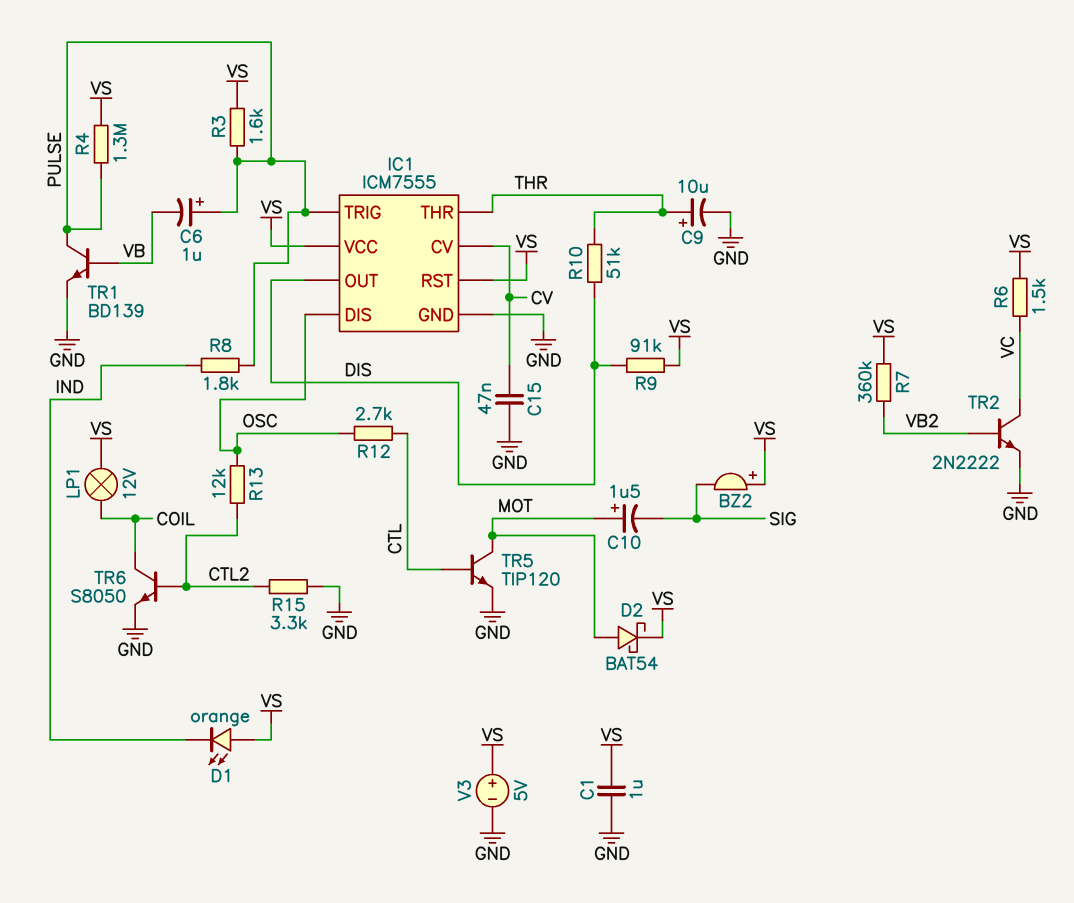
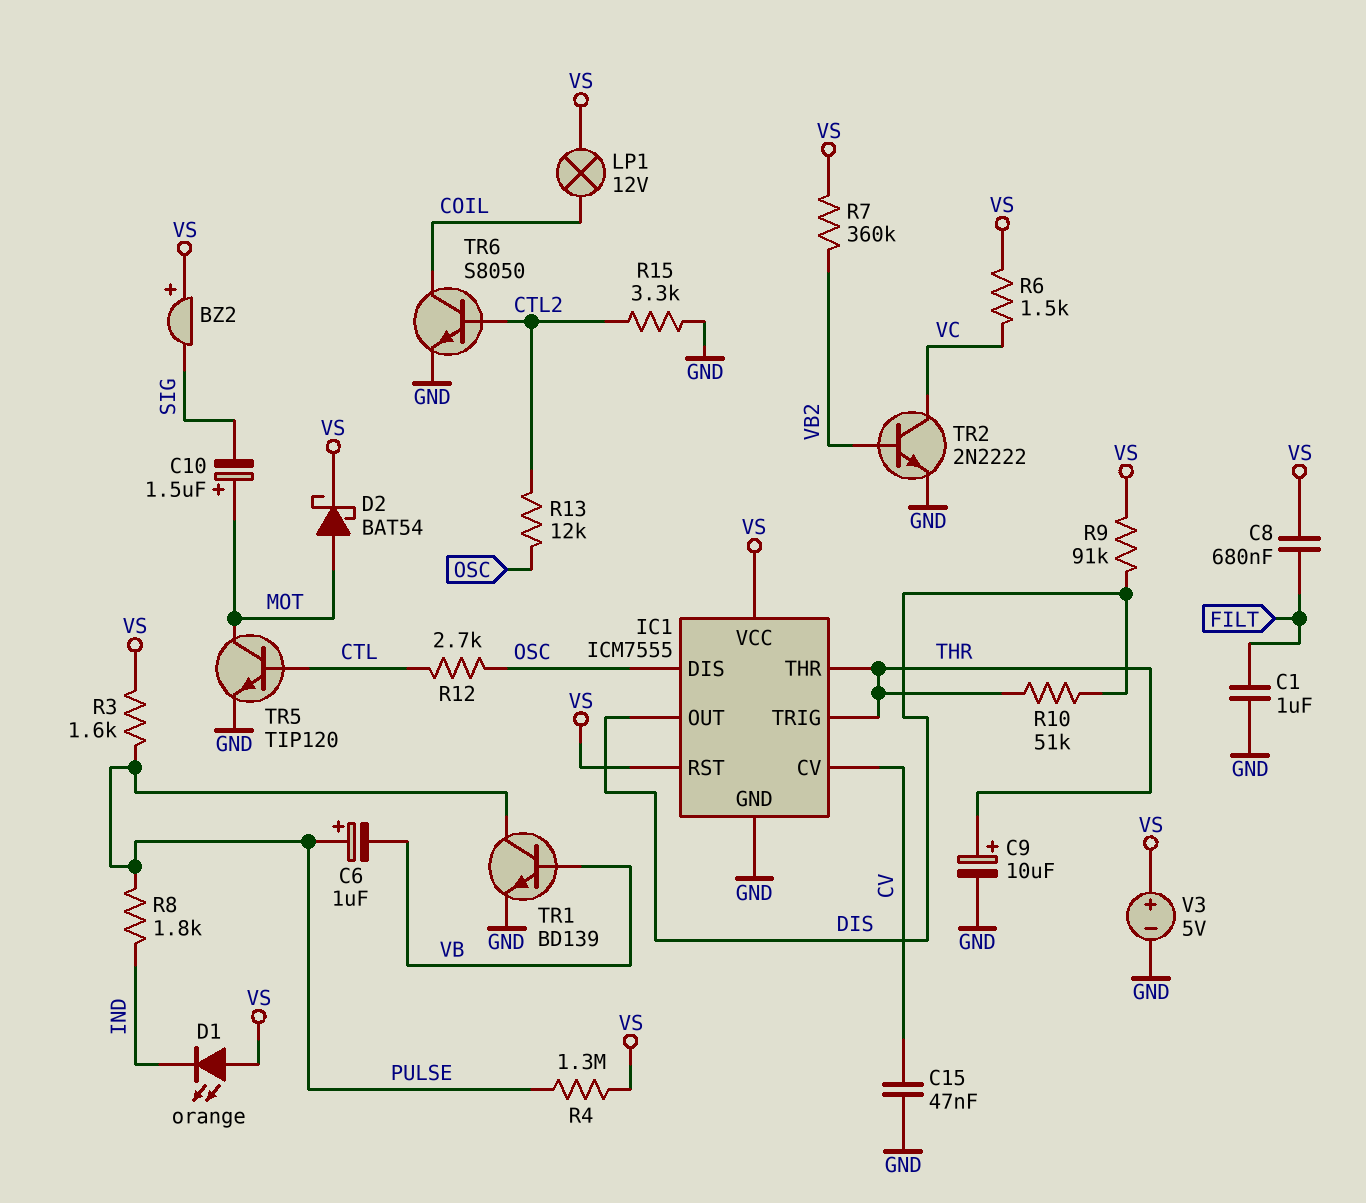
C1: 1uF (GND, VS) -> 1uF (FILT, GND)
C8: none -> 680nF (FILT, VS)
IC1 pin TRIG: PULSE -> THR

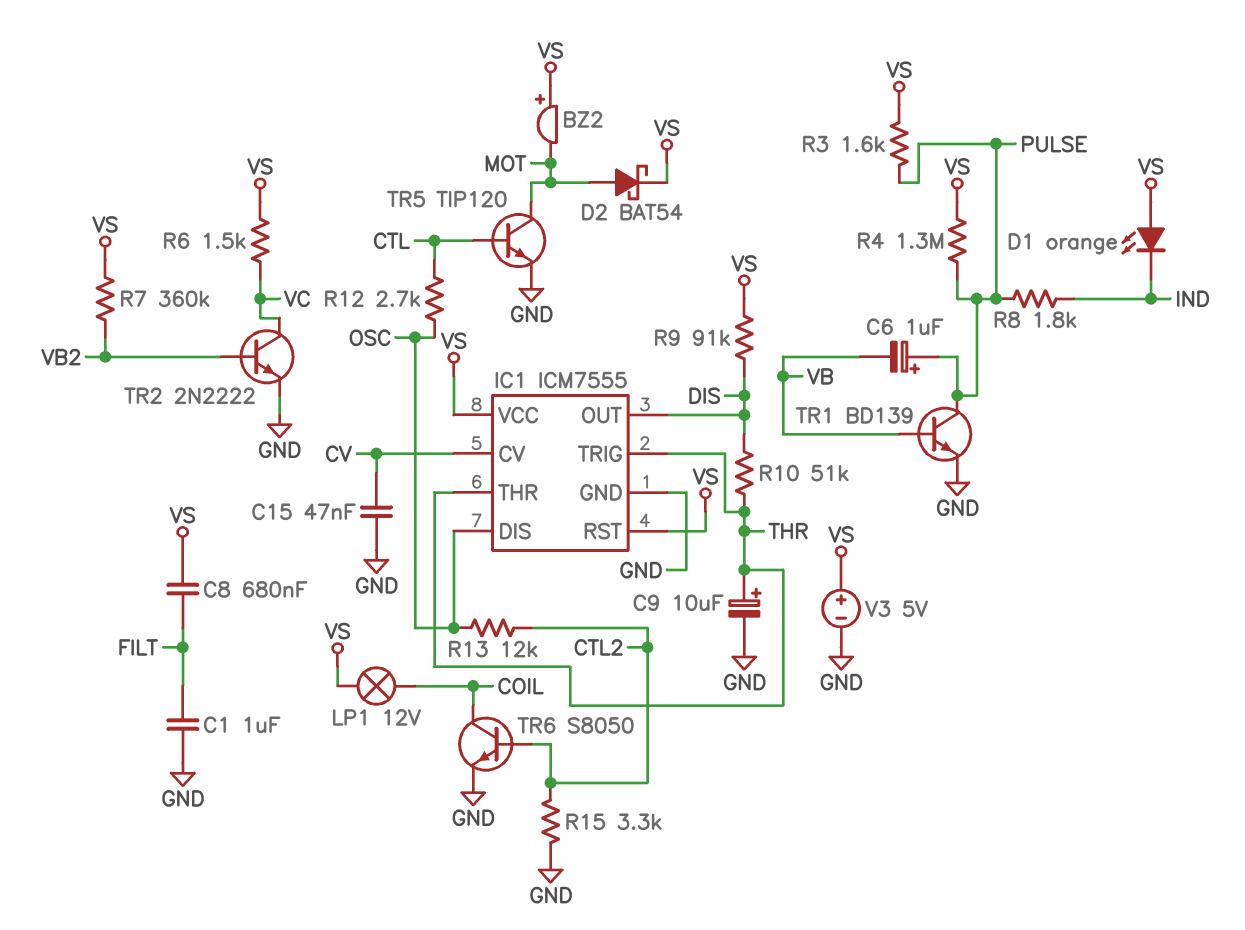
BZ2: buzzer (plus VS, minus SIG) -> buzzer (plus VS, minus MOT)
C10: 1.5uF (plus MOT, minus SIG) -> none

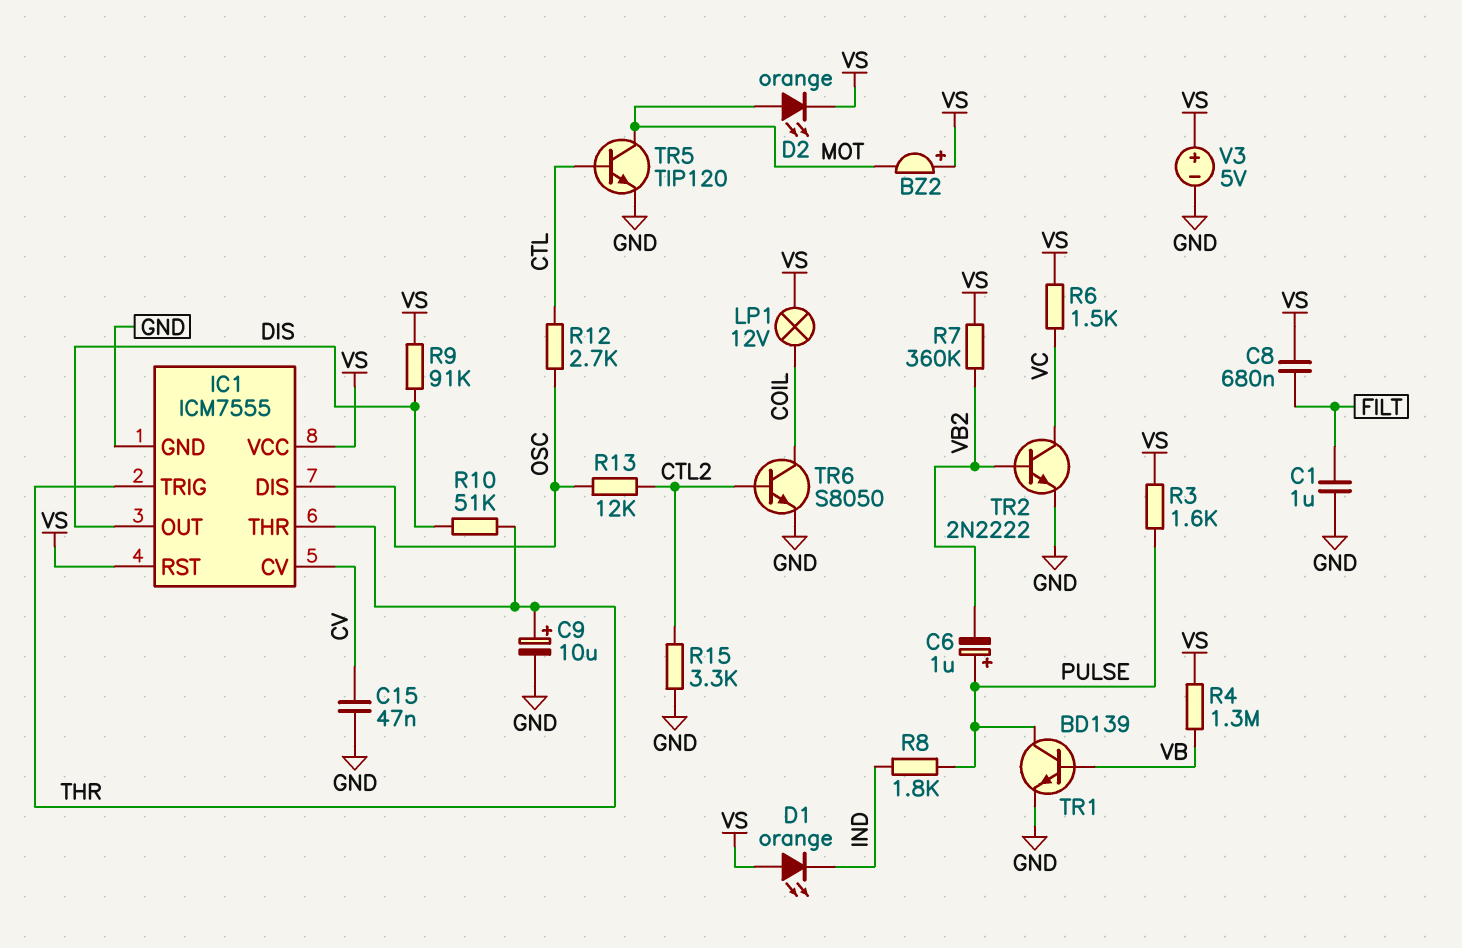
C6: 1uF (plus PULSE, minus VB) -> 1uF (plus PULSE, minus VB2)
D2: schottky BAT54 (A MOT, K VS) -> LED orange (A MOT, K VS)
R4: 1.3M (PULSE, VS) -> 1.3M (VB, VS)

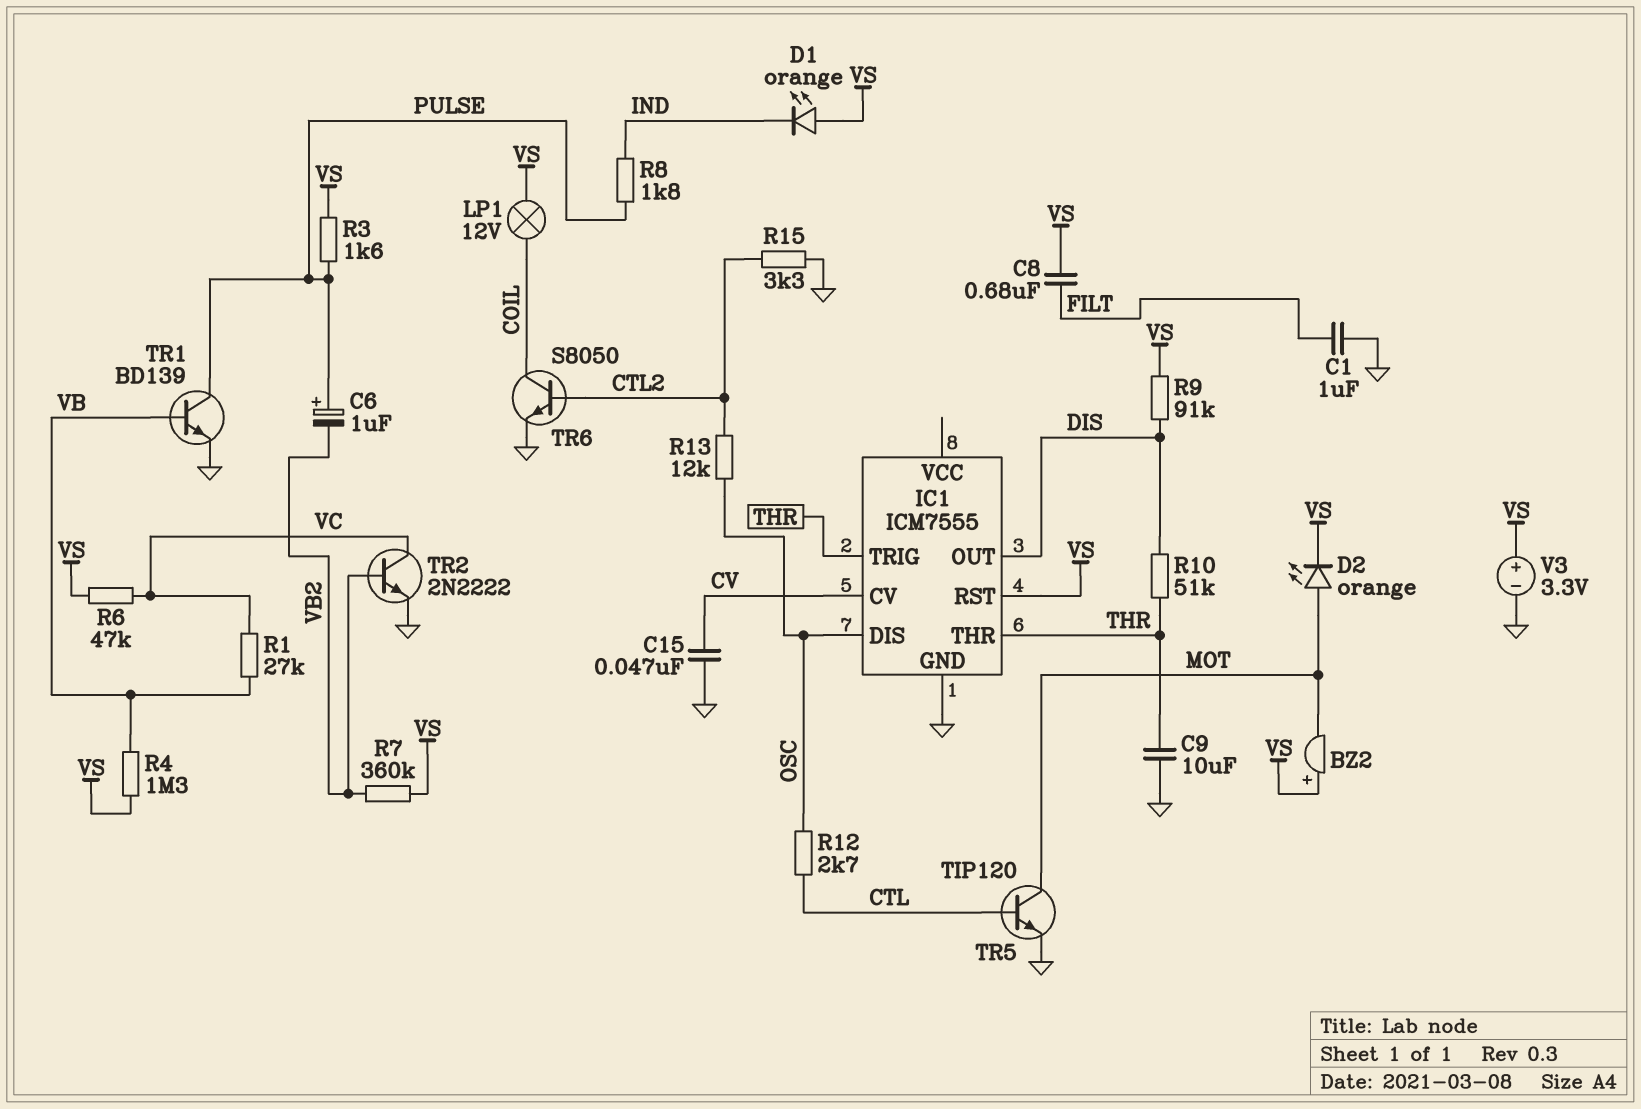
C9: 10uF (plus THR, minus GND) -> 10uF (GND, THR)
IC1 pin VCC: VS -> none
R1: none -> 27k (VB, VC)
R6: 1.5k (VC, VS) -> 47k (VC, VS)
V3: 5V (plus VS, minus GND) -> 3.3V (plus VS, minus GND)

